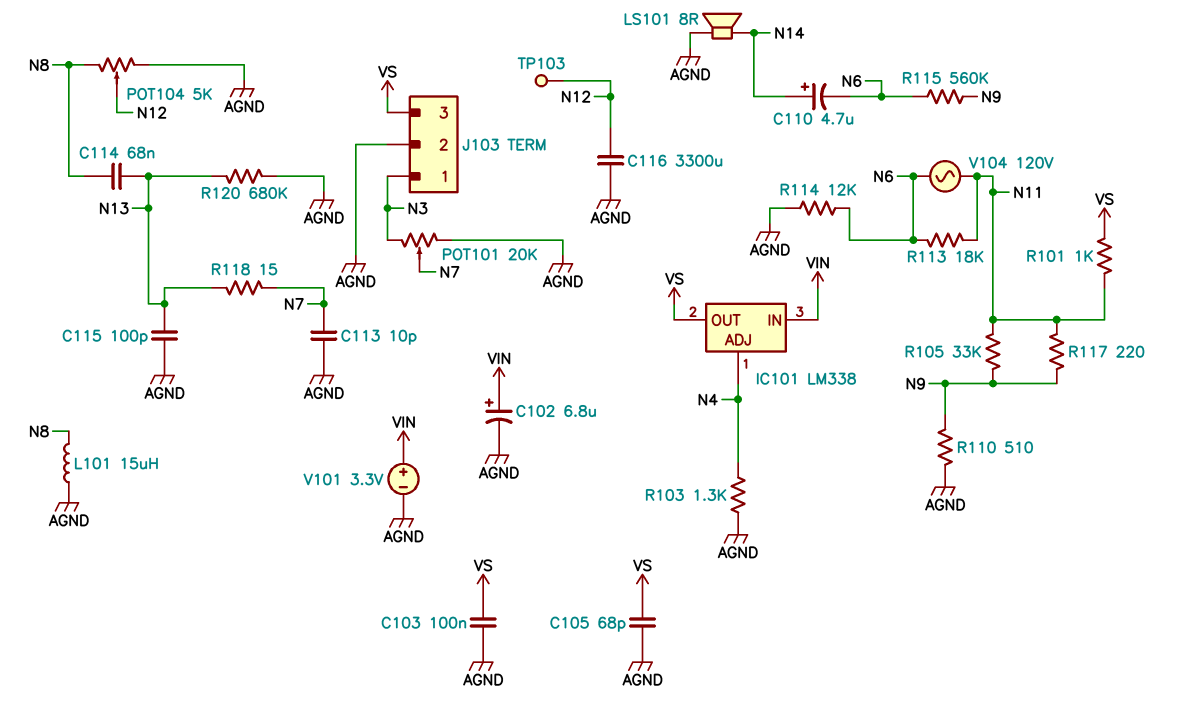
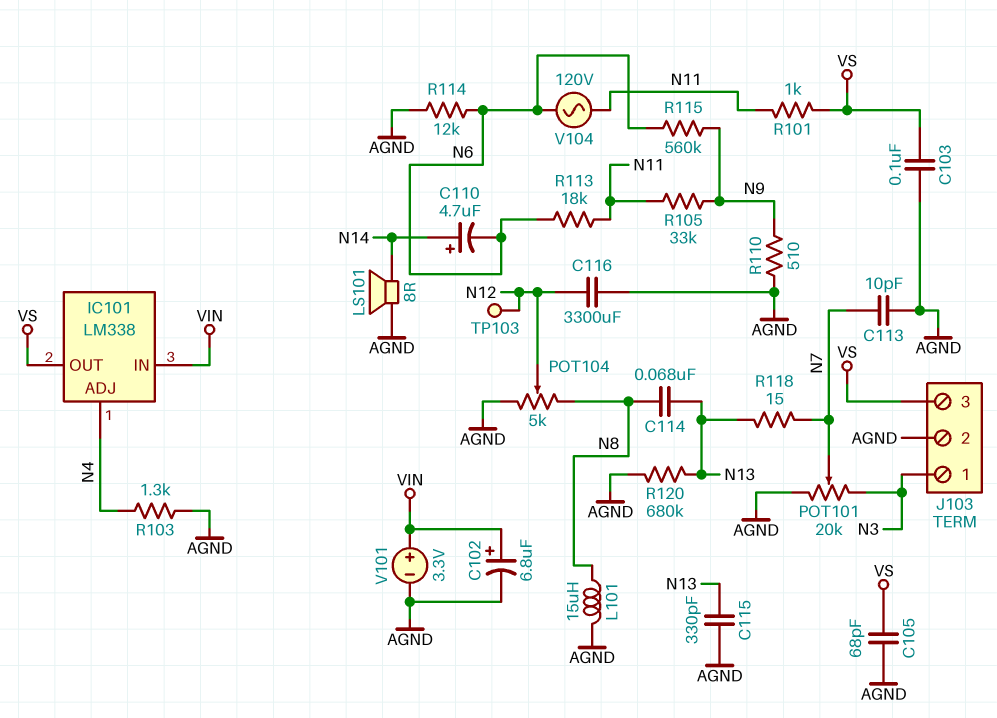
C115: 100pF (AGND, N13) -> 330pF (AGND, N13)
R117: 220 (N9, N11) -> none

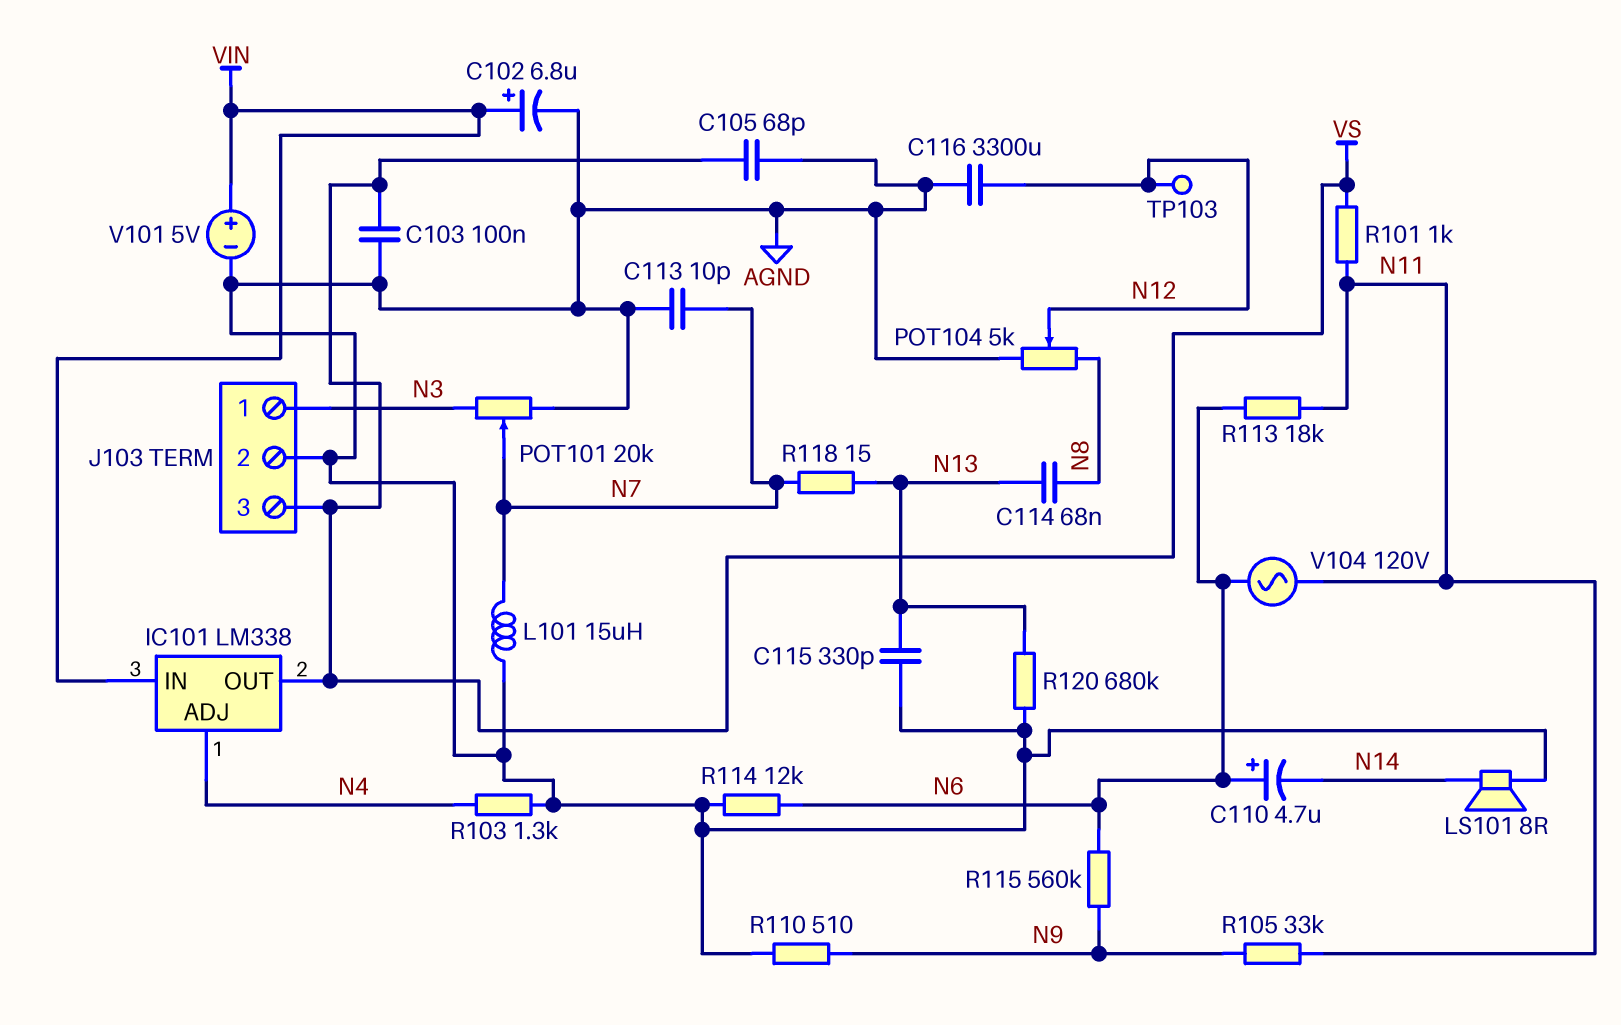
C110: 4.7uF (plus N14, minus N6) -> 4.7uF (plus N6, minus N14)
L101: 15uH (AGND, N8) -> 15uH (AGND, N7)
V101: 3.3V (plus VIN, minus AGND) -> 5V (plus VIN, minus AGND)

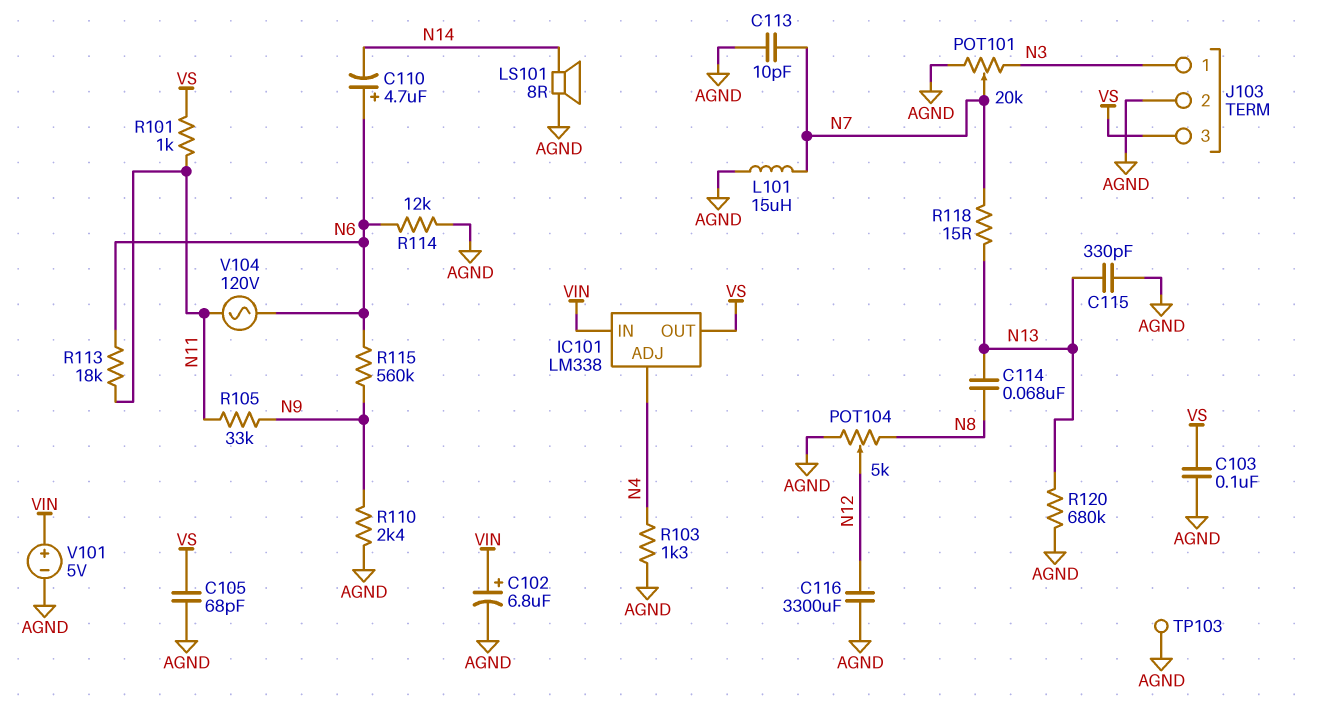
R110: 510 (AGND, N9) -> 2.4k (AGND, N9)
TP103: test point (N12) -> test point (AGND)

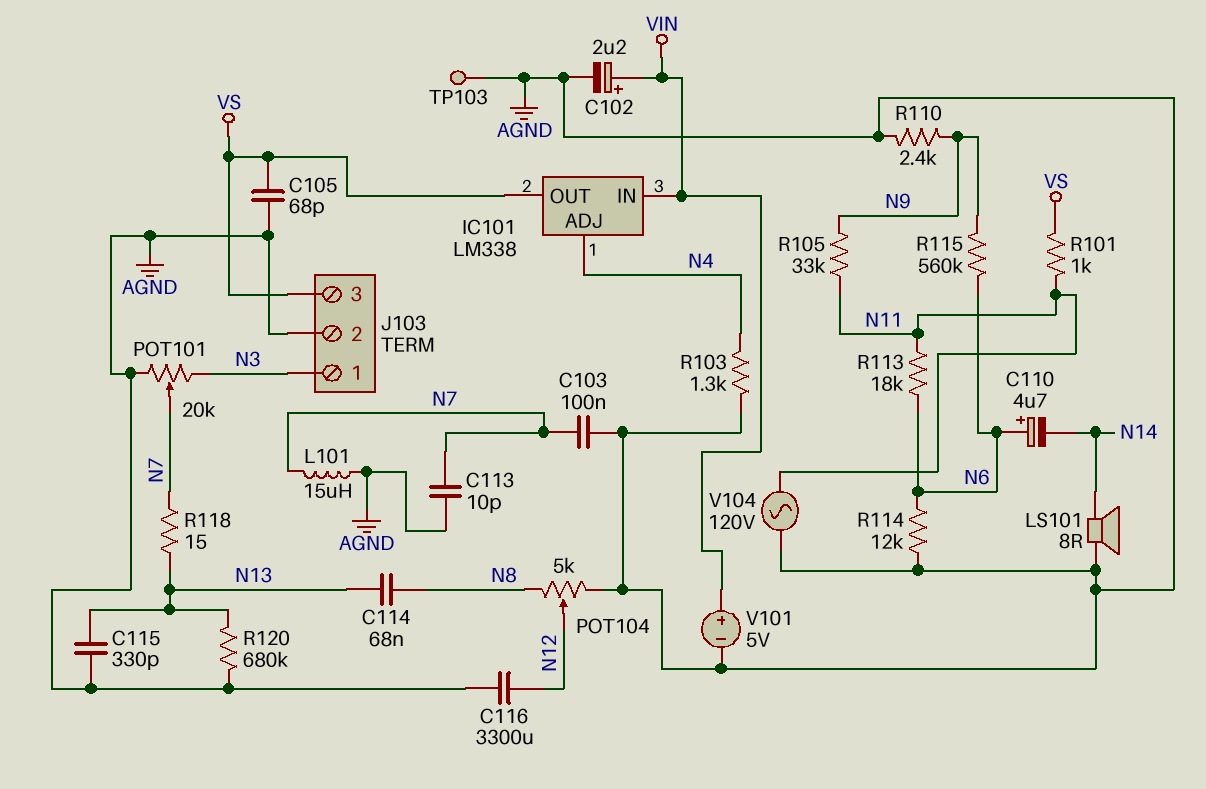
C102: 6.8uF (plus VIN, minus AGND) -> 2.2uF (plus VIN, minus AGND)
C103: 100nF (AGND, VS) -> 100nF (AGND, N7)
V104: AC 120V (N6, N11) -> AC 120V (AGND, N11)

